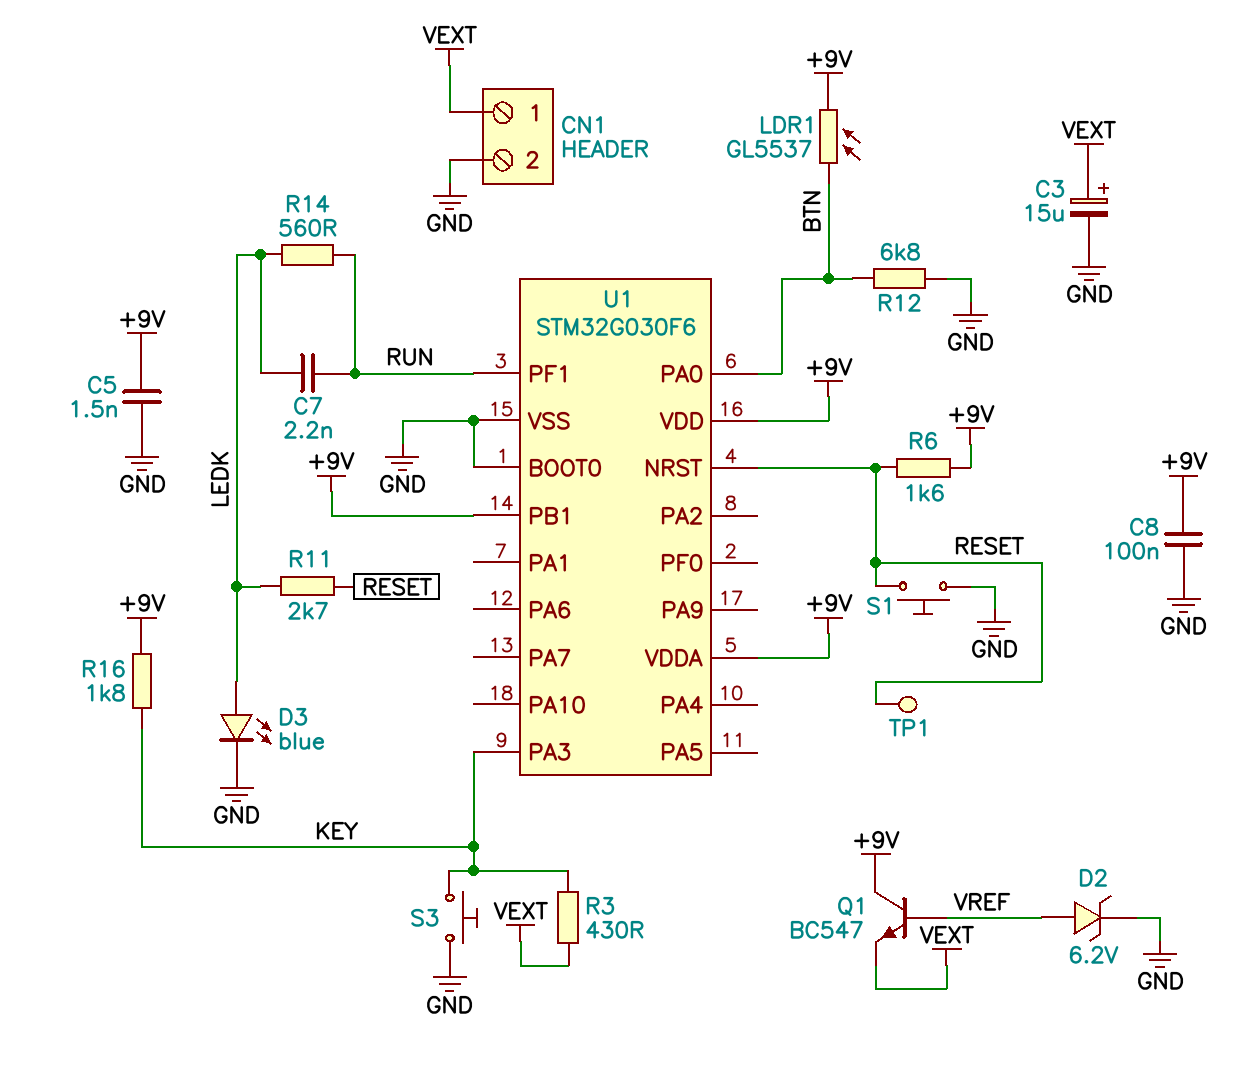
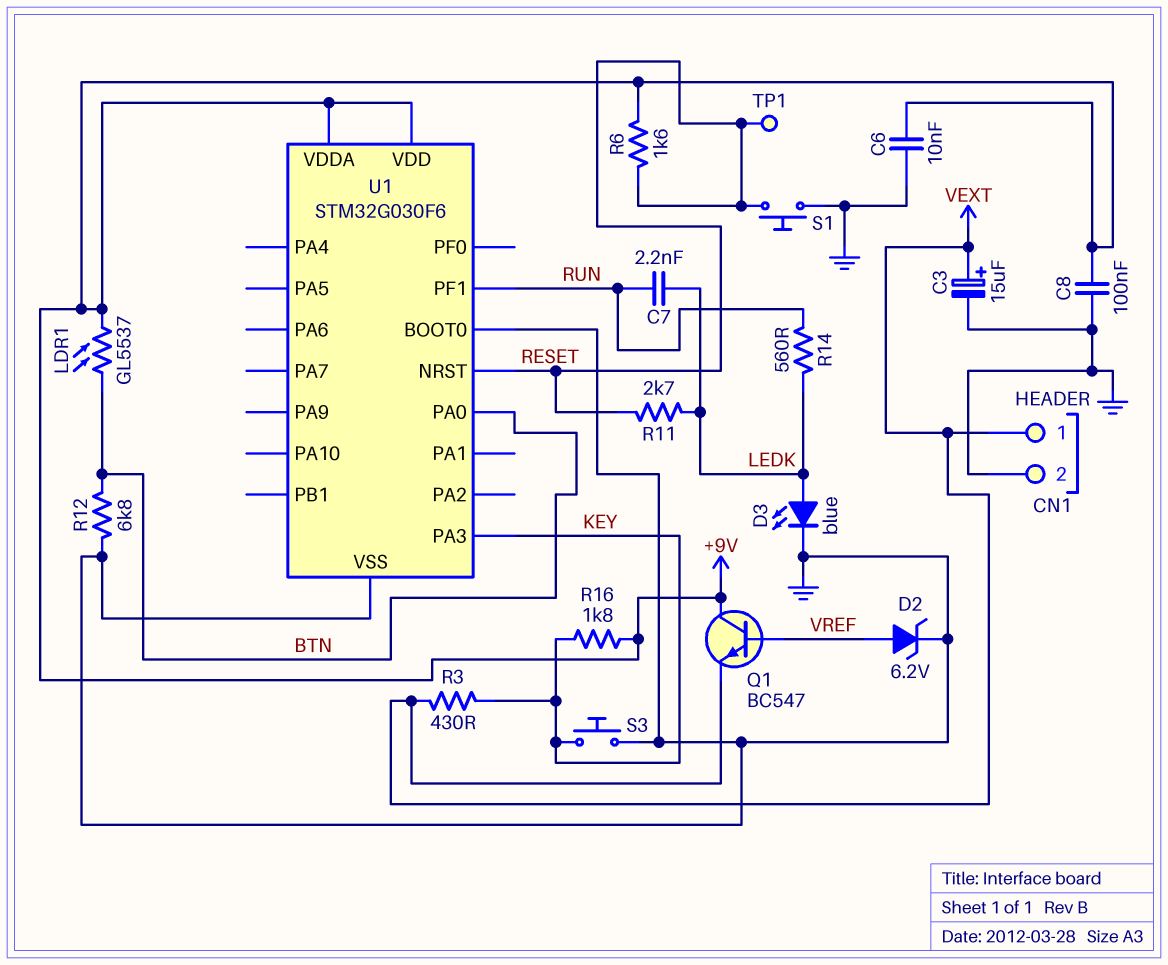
C5: 1.5nF (+9V, GND) -> none
C6: none -> 10nF (+9V, GND)
U1 pin PB1: +9V -> none

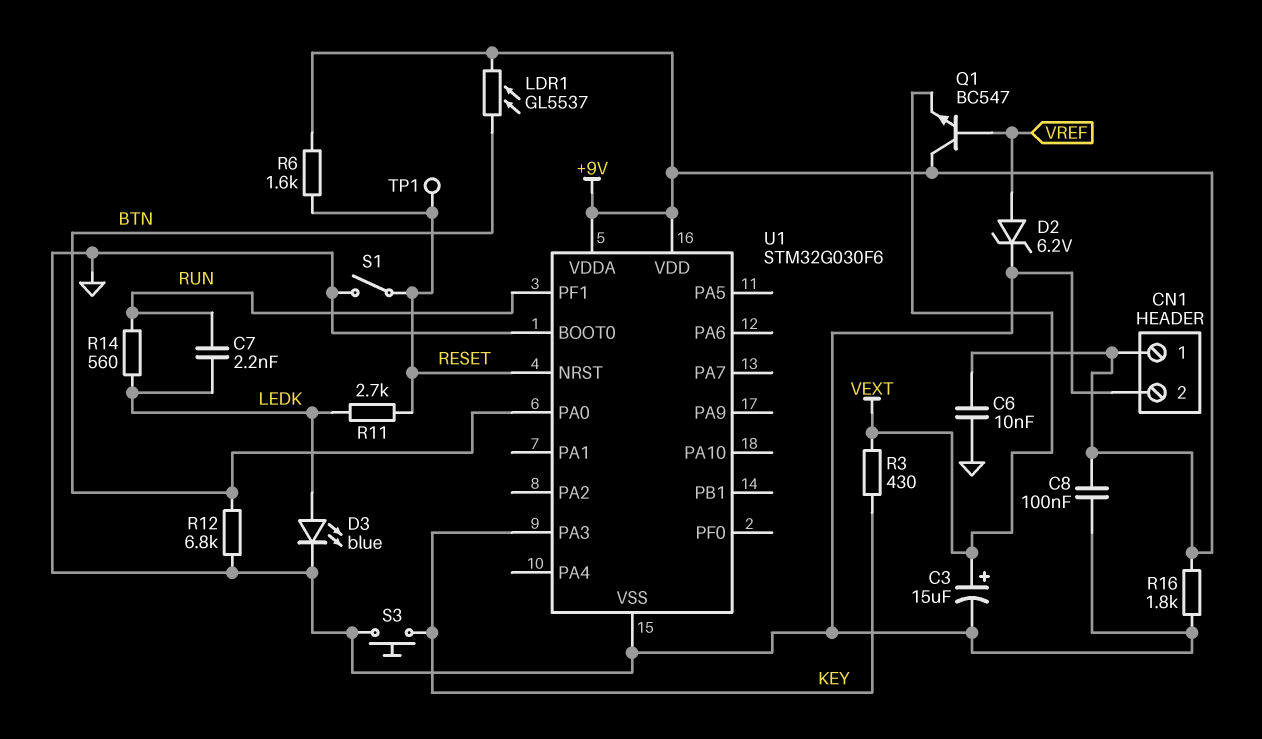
CN1 pin 1: VEXT -> +9V
R16: 1.8k (+9V, KEY) -> 1.8k (+9V, GND)
S1: button (GND, RESET) -> switch (GND, RESET)

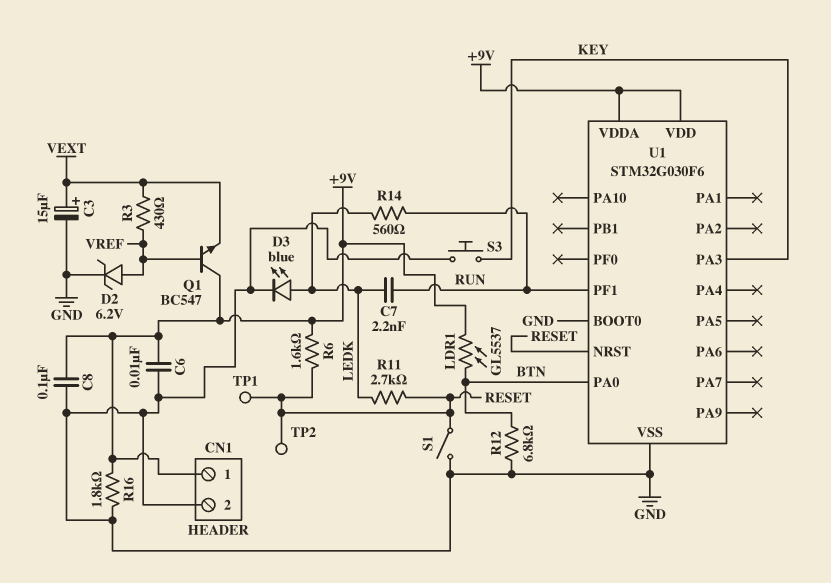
R3: 430 (KEY, VEXT) -> 430 (VEXT, VREF)
TP2: none -> test point (RESET)

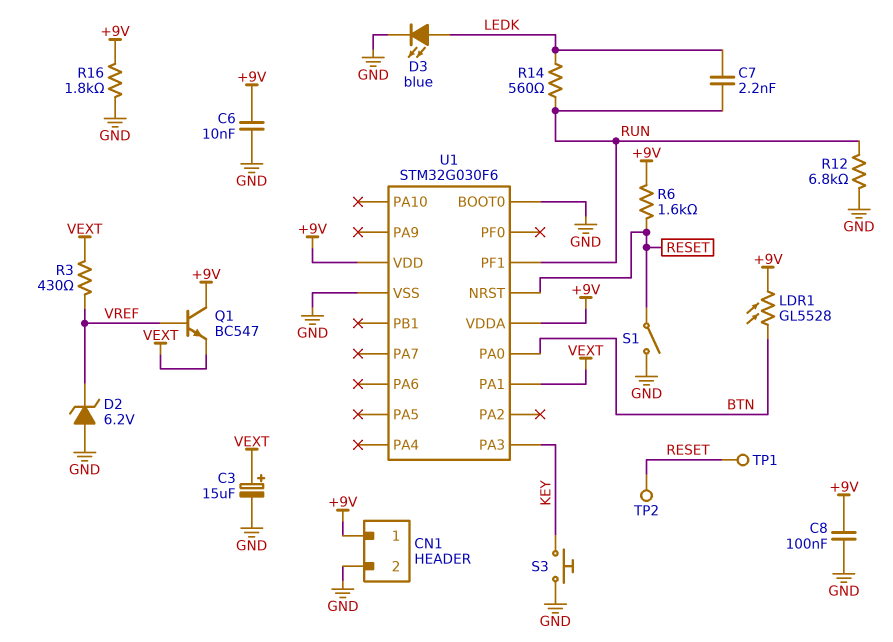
D2: zener 6.2V (A VREF, K GND) -> zener 6.2V (A GND, K VREF)
LDR1: GL5537 (+9V, BTN) -> GL5528 (+9V, BTN)
R11: 2.7k (LEDK, RESET) -> none
R12: 6.8k (BTN, GND) -> 6.8k (GND, RUN)
U1 pin PA1: none -> VEXT

